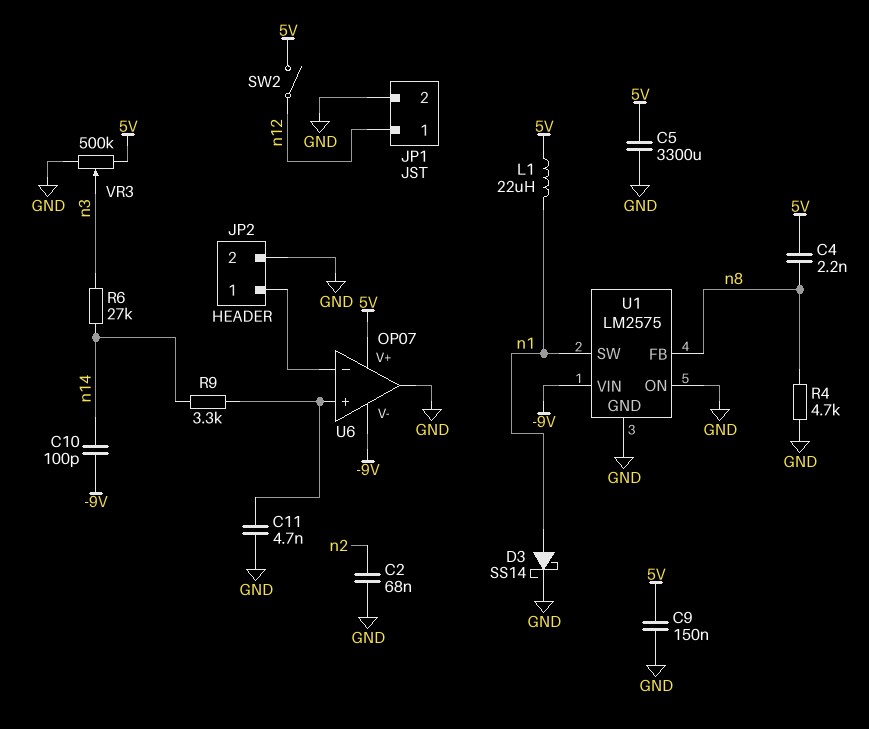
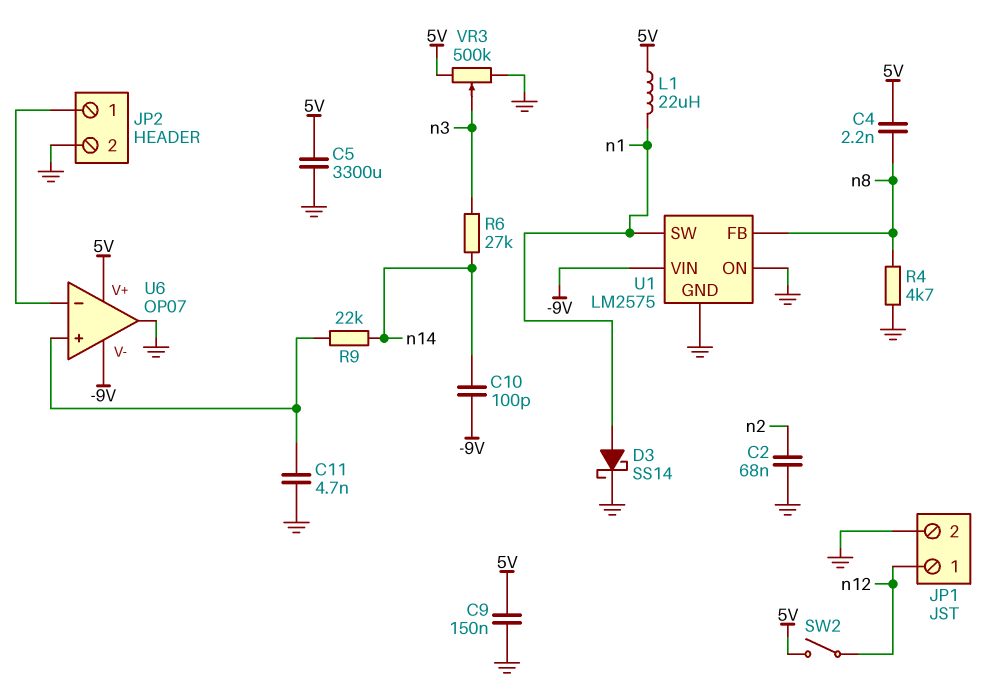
R9: 3.3k (U6/in+, n14) -> 22k (U6/in+, n14)

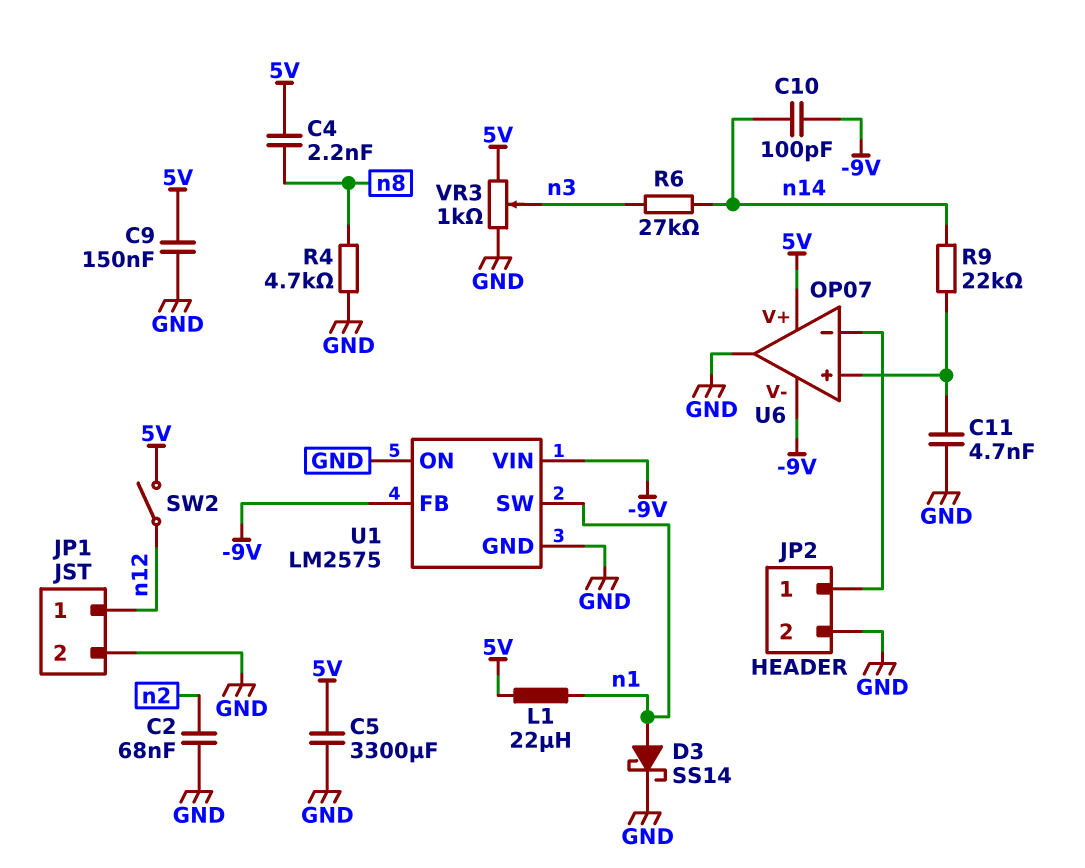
U1 pin FB: n8 -> -9V
VR3: 500k (5V, GND, wiper n3) -> 1k (5V, GND, wiper n3)

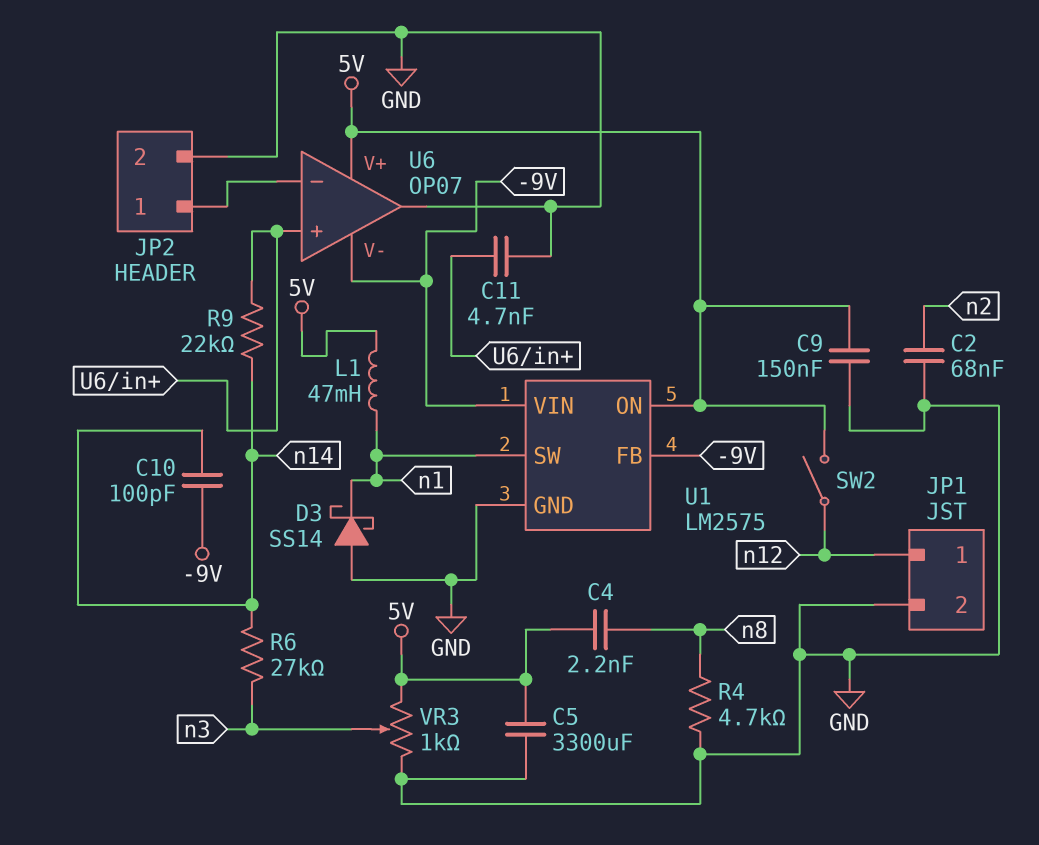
D3: schottky SS14 (A n1, K GND) -> schottky SS14 (A GND, K n1)
L1: 22uH (5V, n1) -> 47mH (5V, n1)
U1 pin ON: GND -> 5V

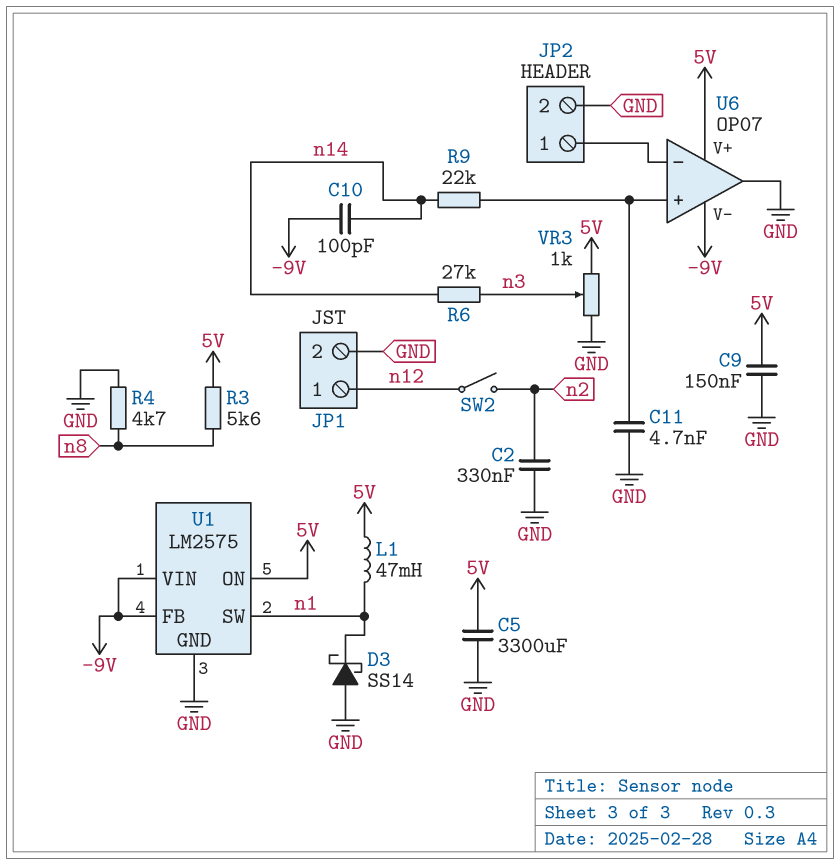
C2: 68nF (GND, n2) -> 330nF (GND, n2)
C4: 2.2nF (5V, n8) -> none
R3: none -> 5.6k (5V, n8)
SW2: switch (5V, n12) -> switch (n2, n12)

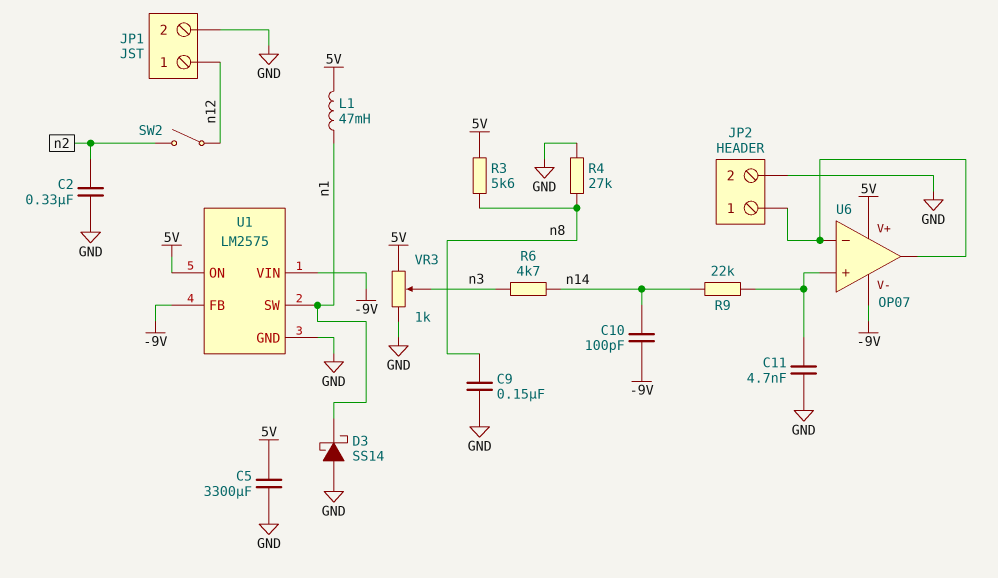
C9: 150nF (5V, GND) -> 150nF (GND, n8)
R4: 4.7k (GND, n8) -> 27k (GND, n8)
R6: 27k (n3, n14) -> 4.7k (n3, n14)
U6 pin out: GND -> JP2/1

